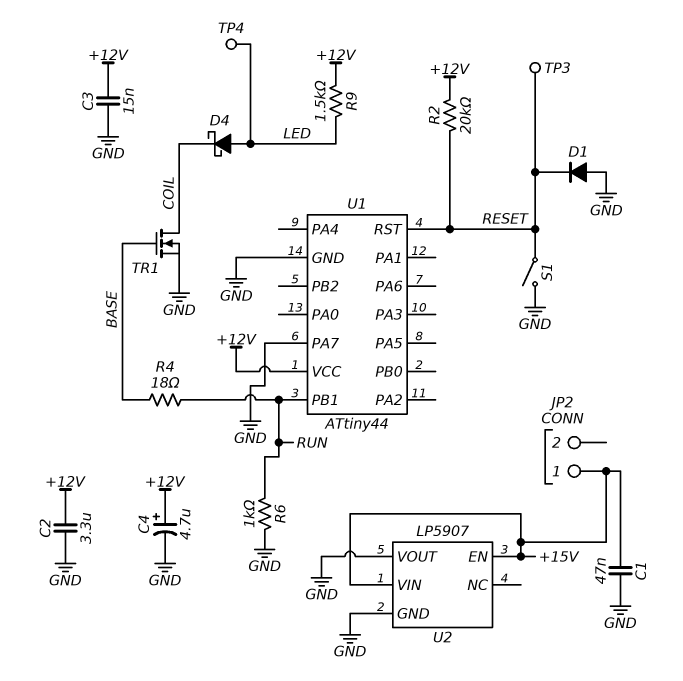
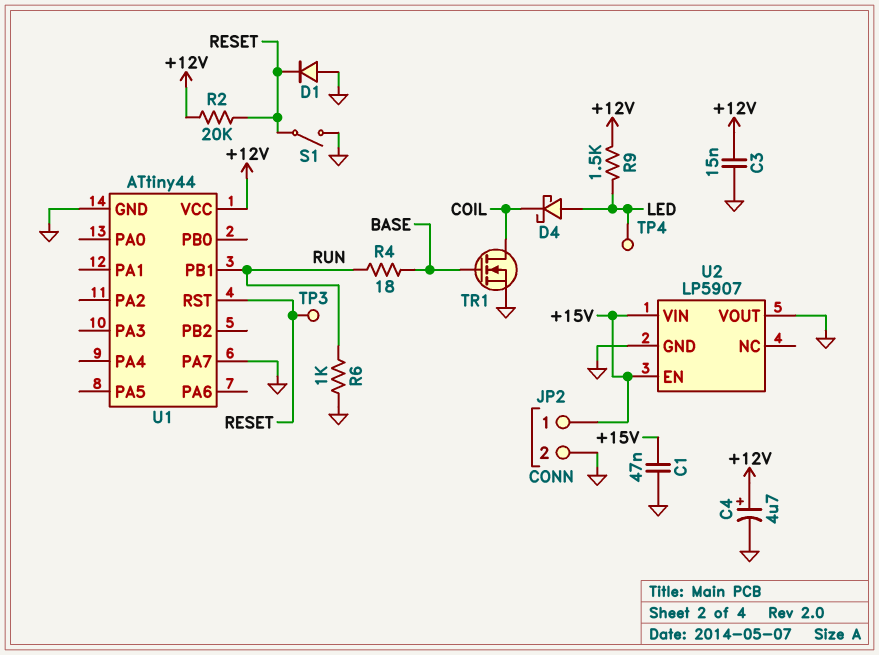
C2: 3.3uF (+12V, GND) -> none
JP2 pin 2: none -> GND

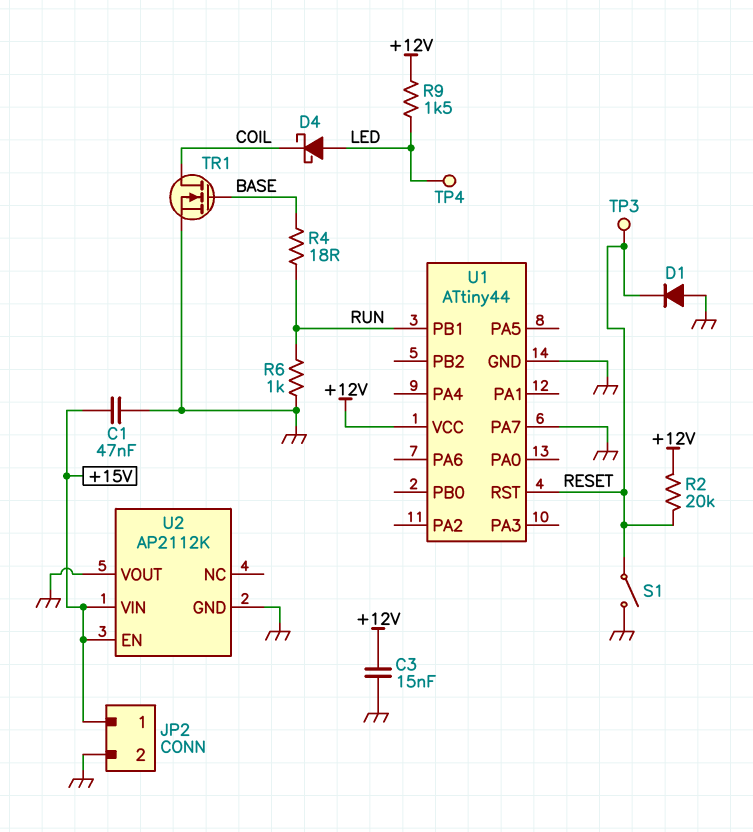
C4: 4.7uF (plus +12V, minus GND) -> none
U2: LP5907 -> AP2112K

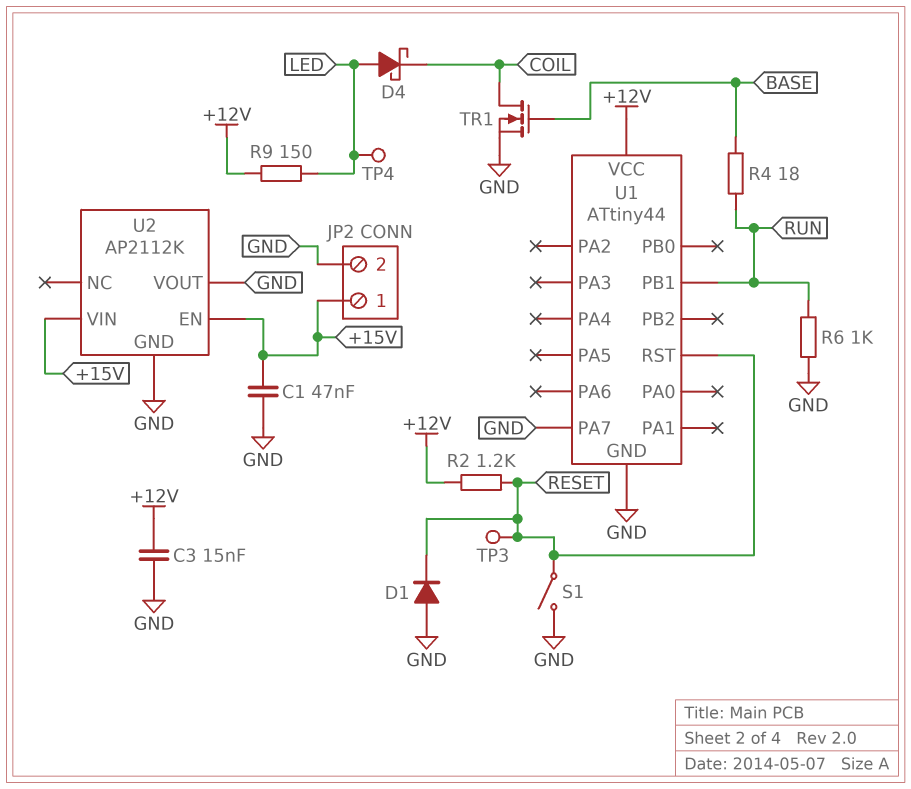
R2: 20k (+12V, RESET) -> 1.2k (+12V, RESET)
R9: 1.5k (+12V, LED) -> 150 (+12V, LED)

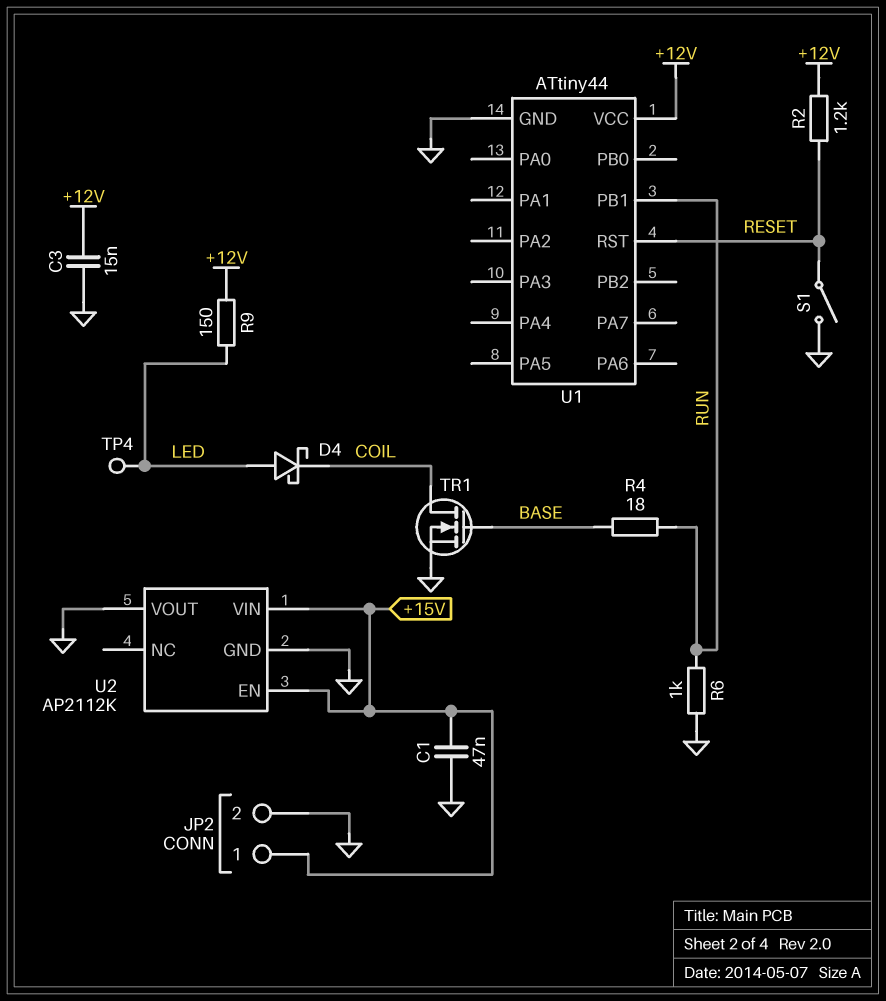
D1: diode (A GND, K RESET) -> none
TP3: test point (RESET) -> none
U1 pin PA7: GND -> none

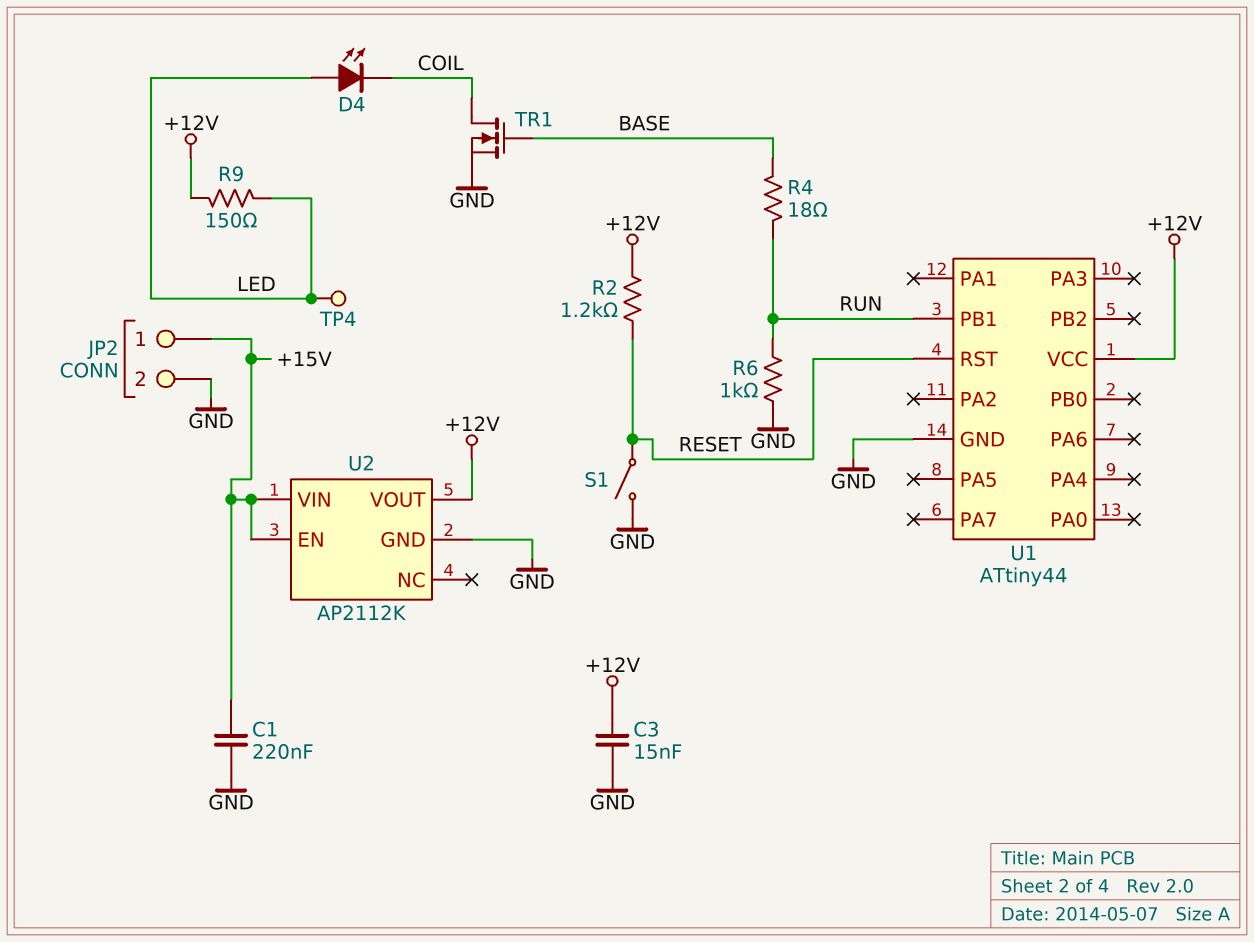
C1: 47nF (+15V, GND) -> 220nF (+15V, GND)
D4: schottky (A LED, K COIL) -> LED (A LED, K COIL)
U2 pin VOUT: GND -> +12V

